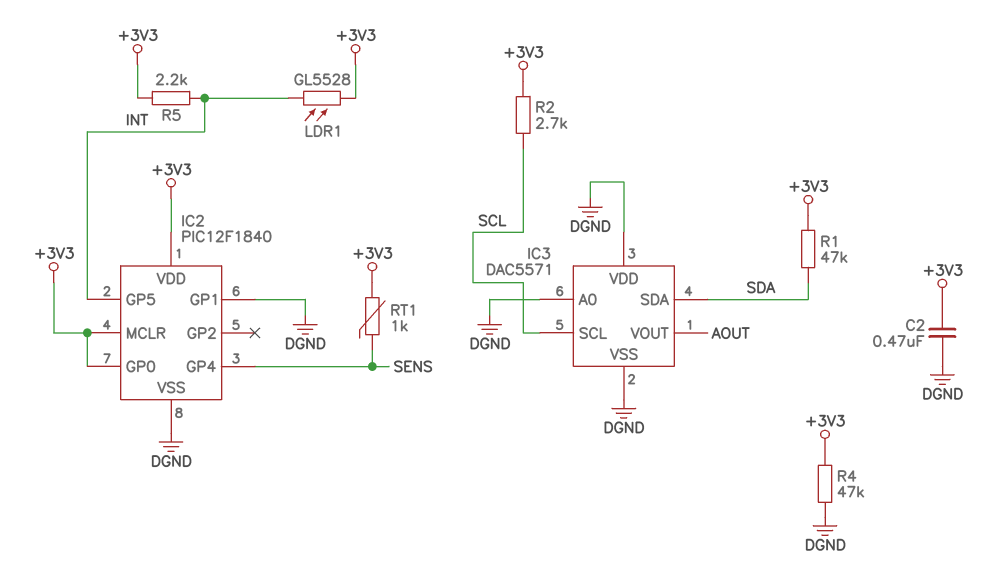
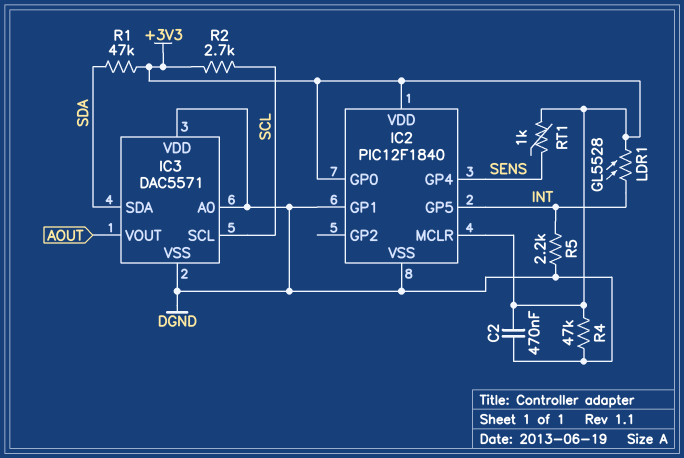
R5: 2.2k (+3V3, INT) -> 2.2k (DGND, INT)

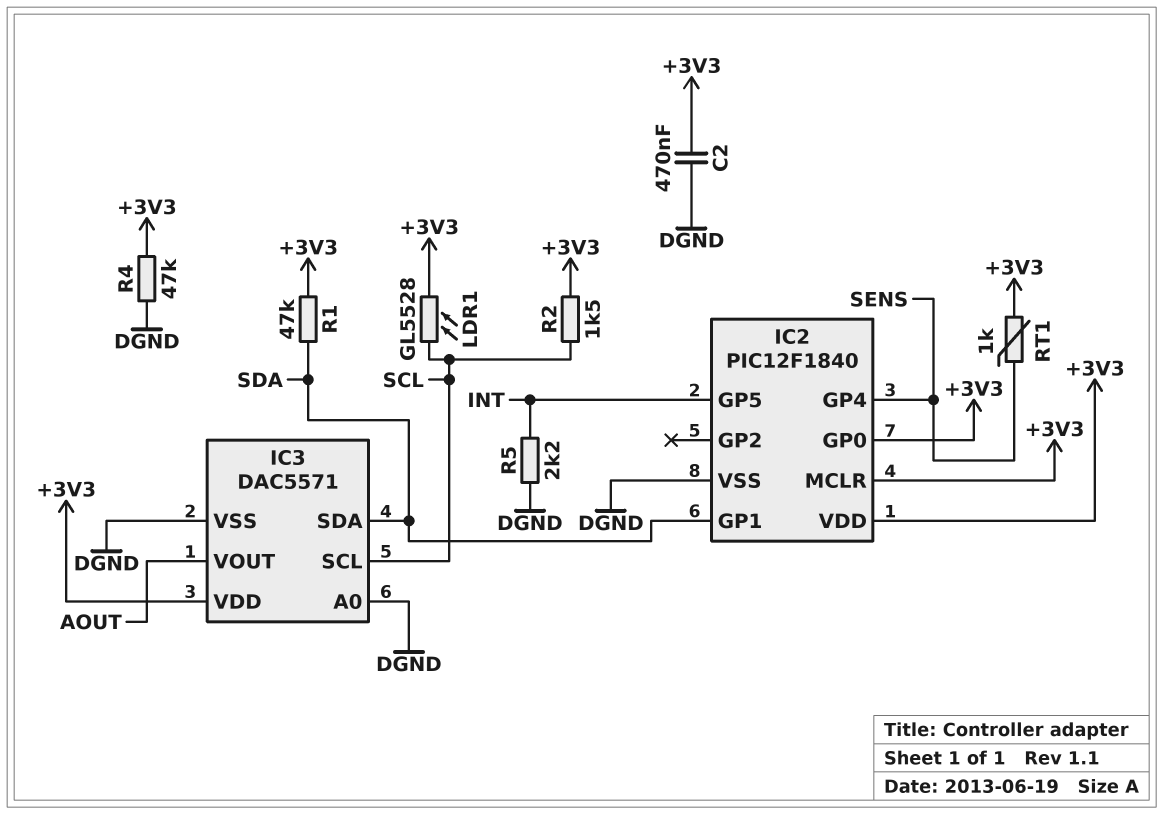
IC2 pin GP1: DGND -> SDA
IC3 pin VDD: DGND -> +3V3
LDR1: GL5528 (+3V3, INT) -> GL5528 (+3V3, SCL)
R2: 2.7k (+3V3, SCL) -> 1.5k (+3V3, SCL)

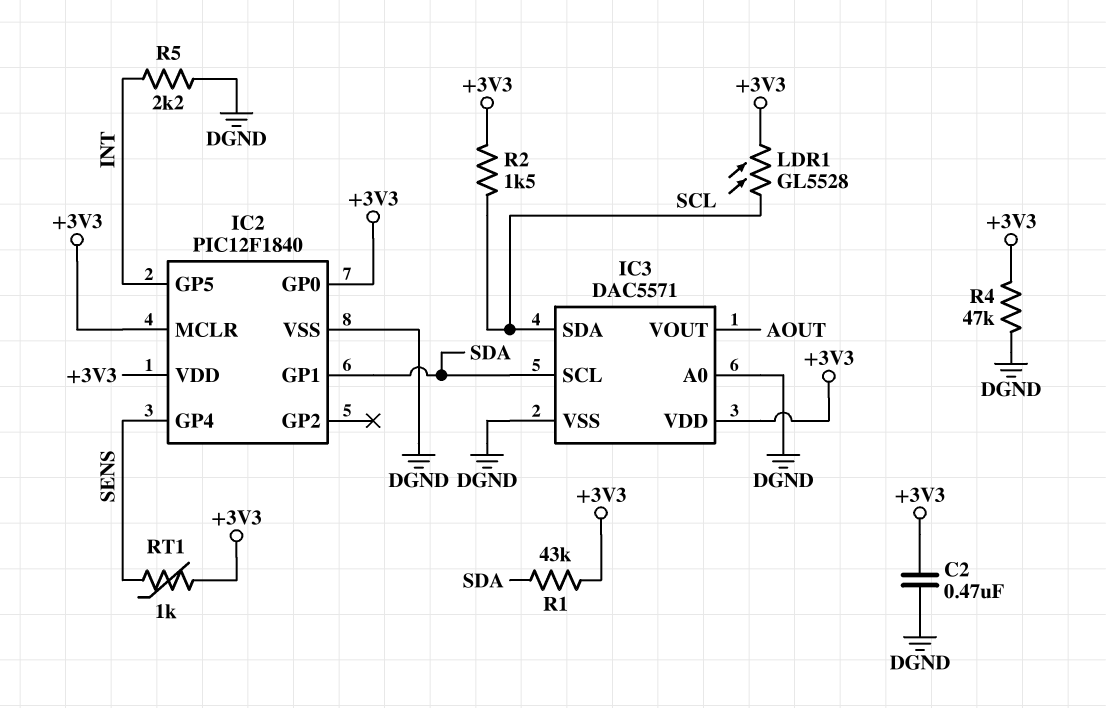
IC3 pin SCL: SCL -> SDA
IC3 pin SDA: SDA -> SCL
R1: 47k (+3V3, SDA) -> 43k (+3V3, SDA)

